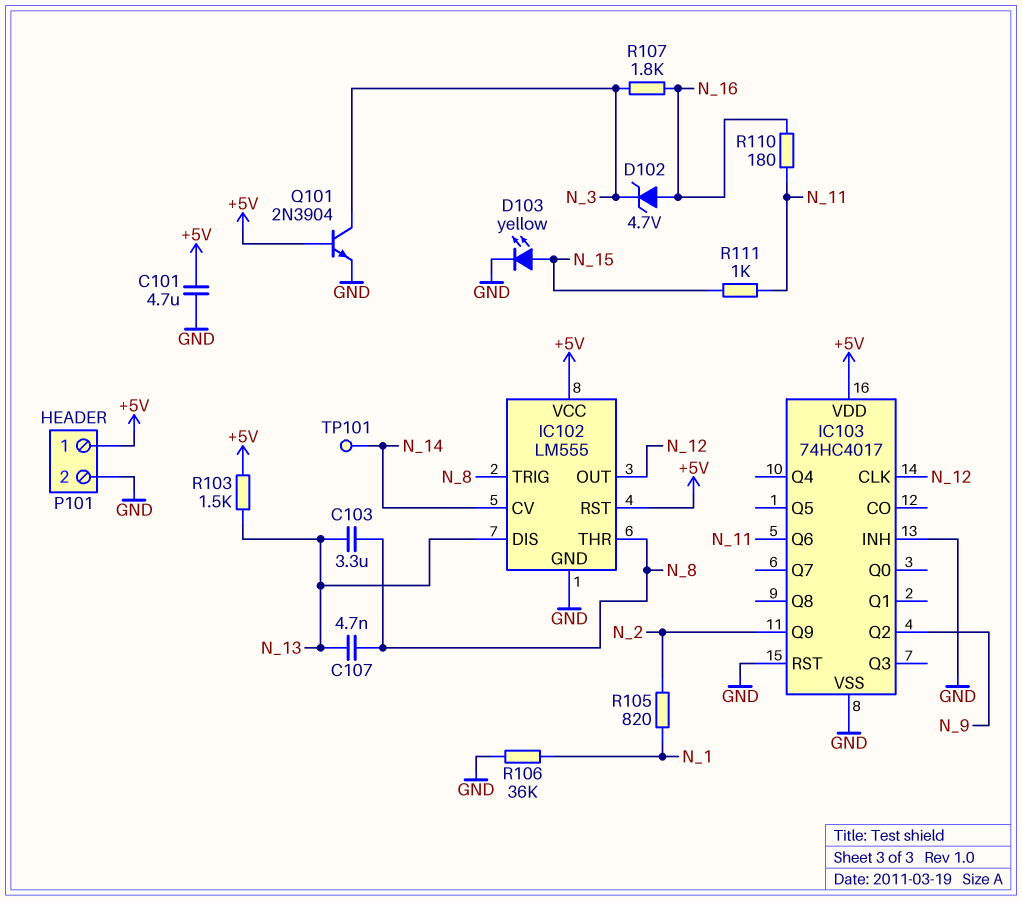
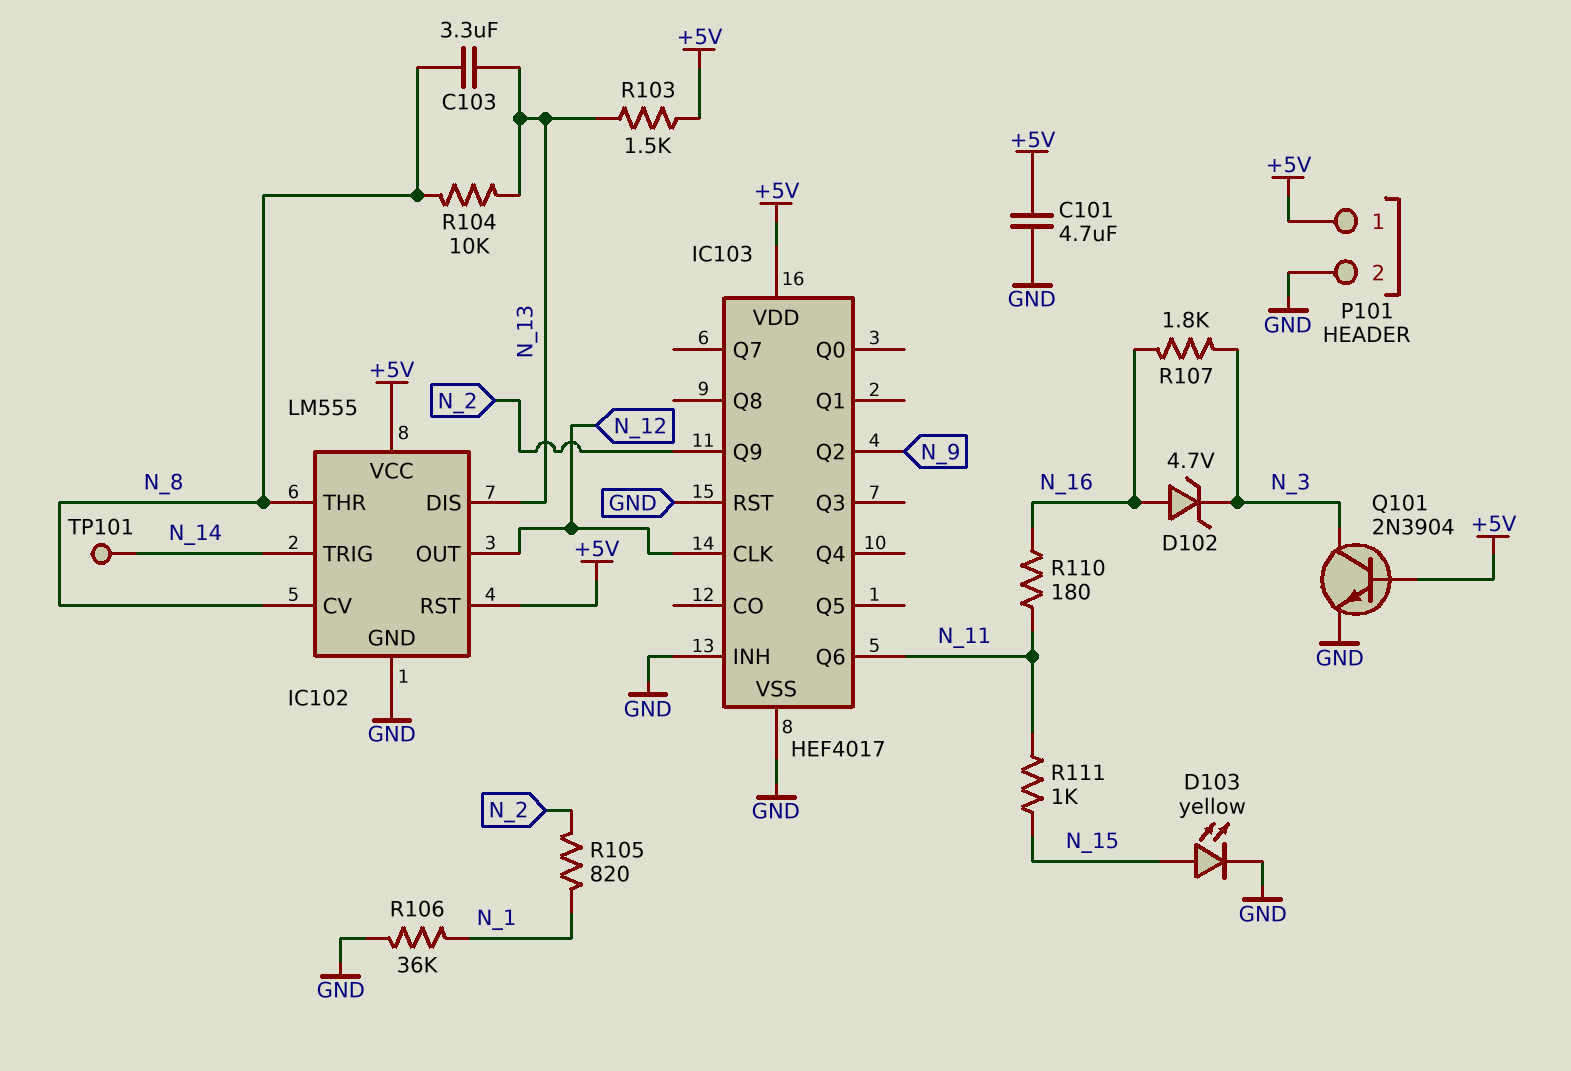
C107: 4.7nF (N_8, N_13) -> none
IC102 pin CV: N_14 -> N_8
IC102 pin TRIG: N_8 -> N_14
IC103: 74HC4017 -> HEF4017
R104: none -> 10k (N_8, N_13)

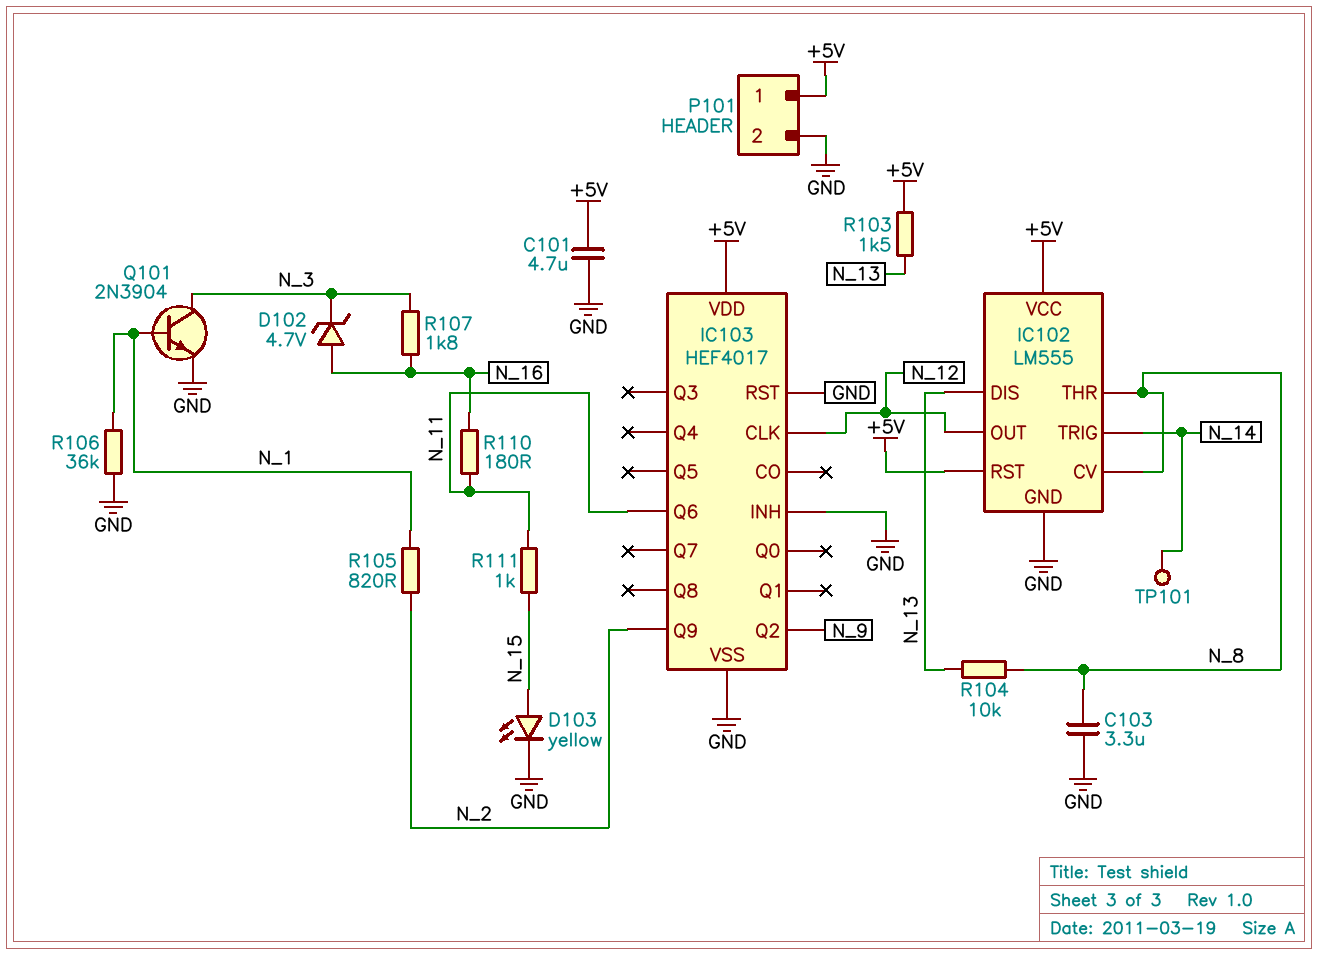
C103: 3.3uF (N_8, N_13) -> 3.3uF (GND, N_8)
Q101: NPN 2N3904 (B +5V, C N_3, E GND) -> NPN 2N3904 (B N_1, C N_3, E GND)

